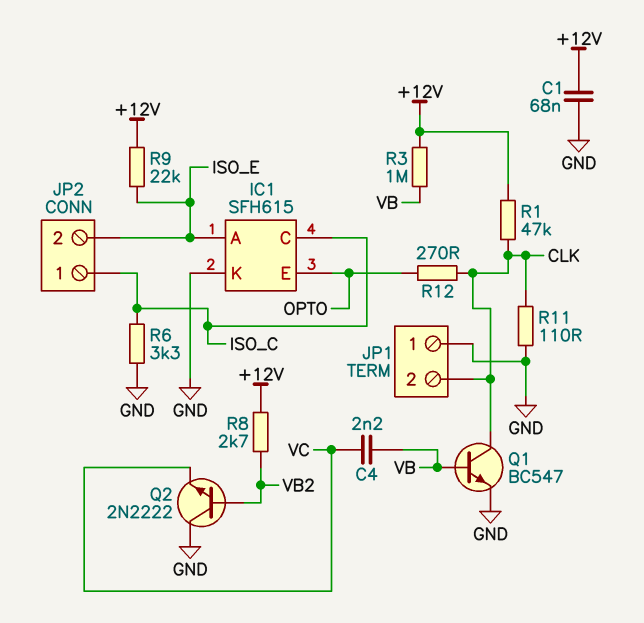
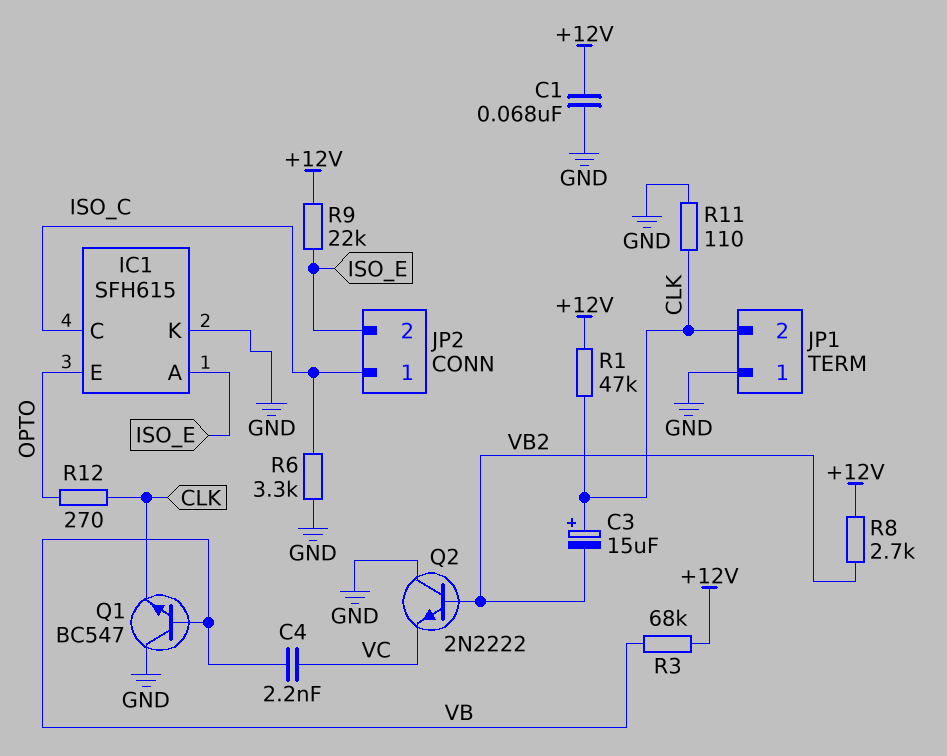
C3: none -> 15uF (plus CLK, minus VB2)
Q1: NPN BC547 (B VB, C CLK, E GND) -> NPN BC547 (B VB, C GND, E CLK)
R3: 1M (+12V, VB) -> 68k (+12V, VB)

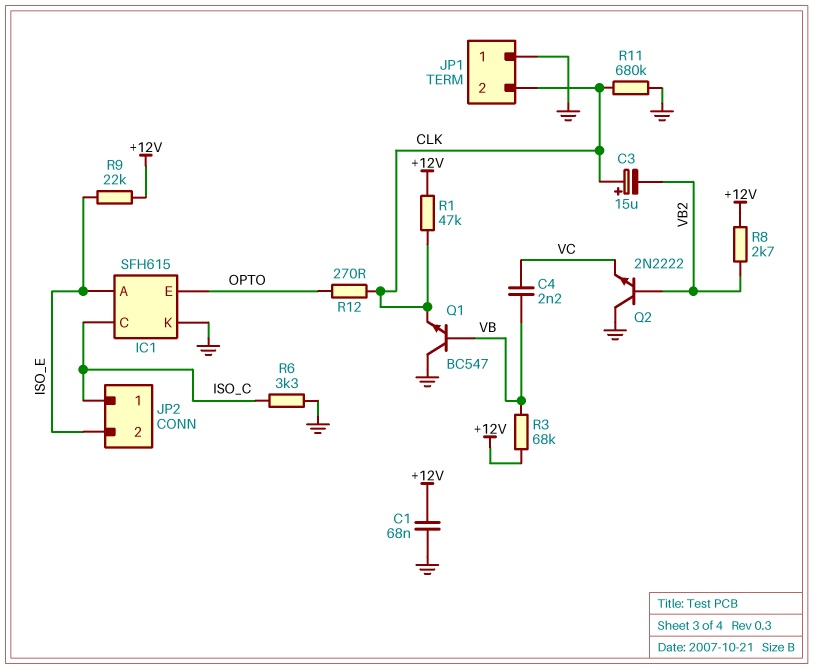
R11: 110 (CLK, GND) -> 680k (CLK, GND)

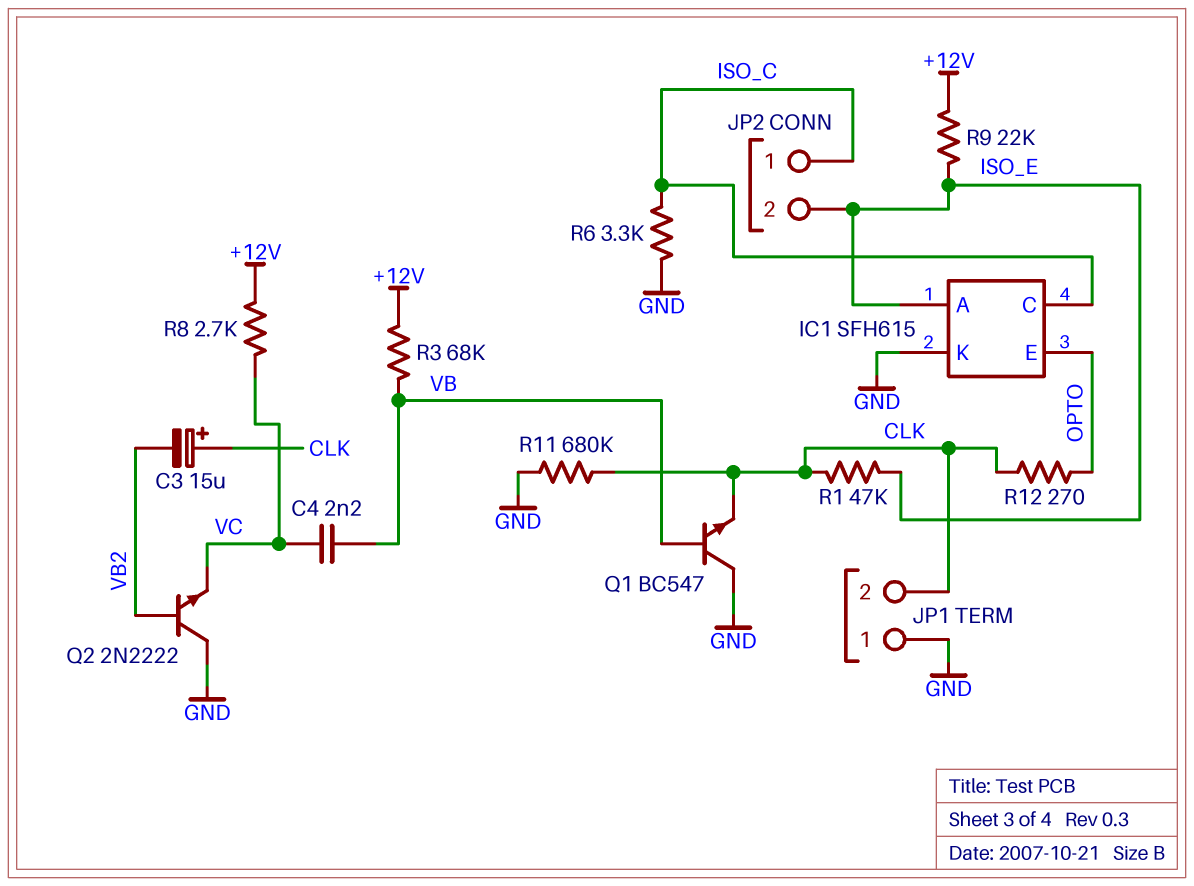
C1: 68nF (+12V, GND) -> none
R1: 47k (+12V, CLK) -> 47k (CLK, ISO_E)
R8: 2.7k (+12V, VB2) -> 2.7k (+12V, VC)

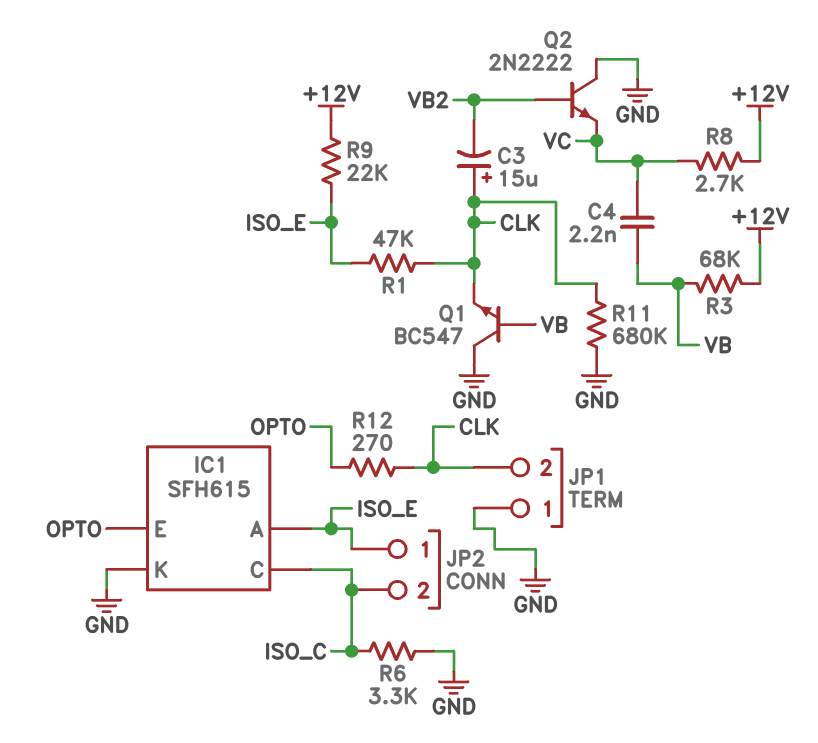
JP2 pin 1: ISO_C -> ISO_E
JP2 pin 2: ISO_E -> ISO_C

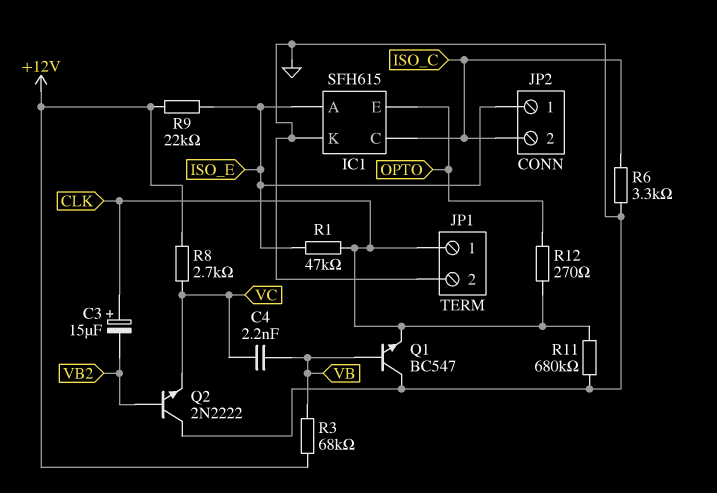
JP1 pin 1: GND -> CLK
JP1 pin 2: CLK -> GND

